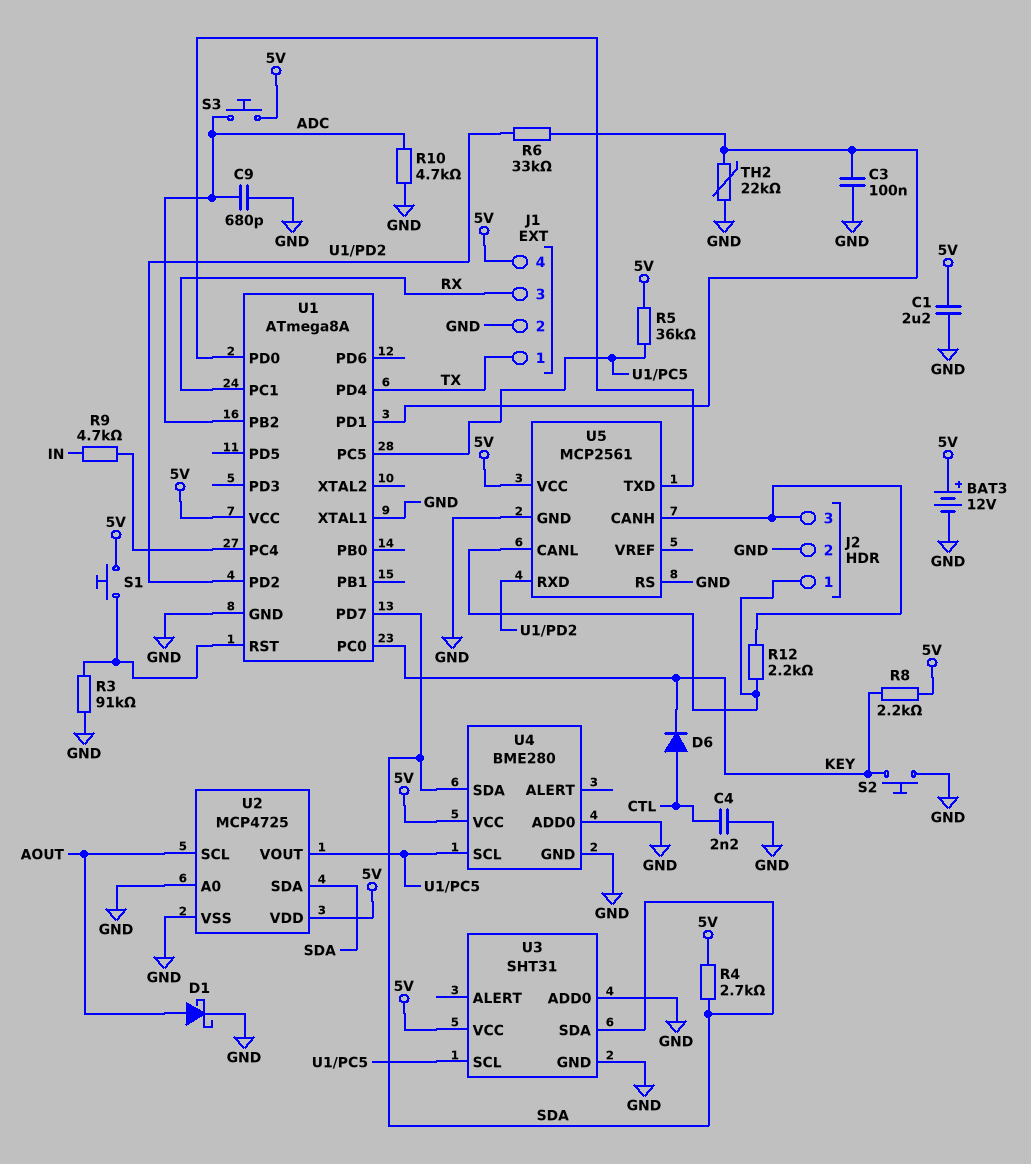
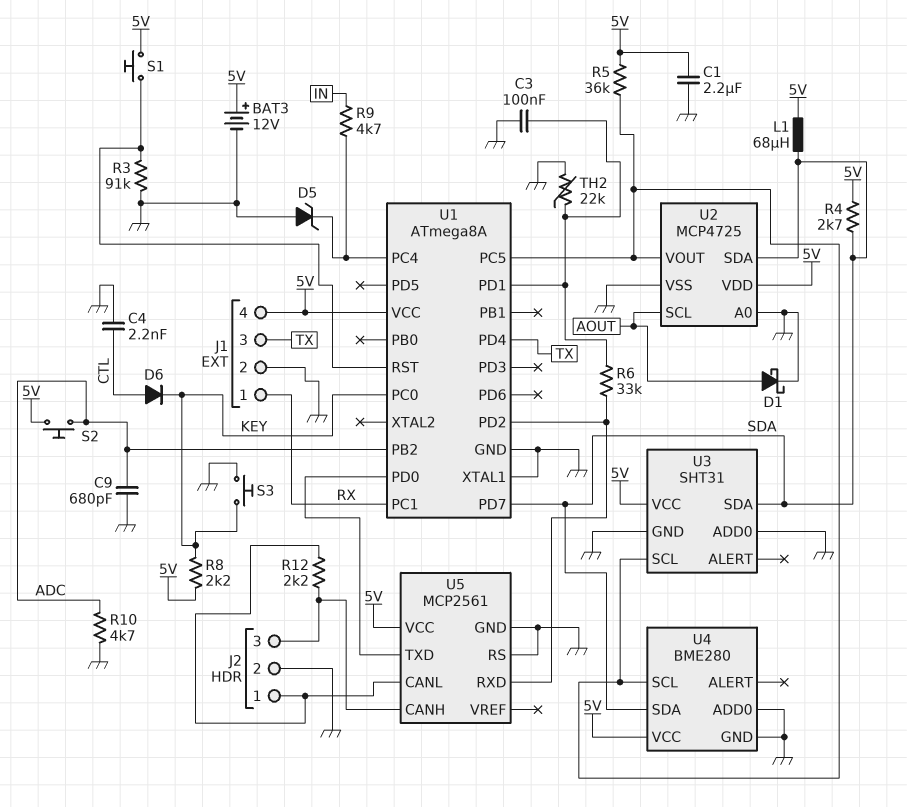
D5: none -> zener (A GND, K U1/PC4)
J1 pin 1: TX -> RX
J1 pin 3: RX -> TX
L1: none -> 68uH (5V, SDA)
S2: button (GND, KEY) -> button (5V, ADC)
S3: button (5V, ADC) -> button (GND, KEY)

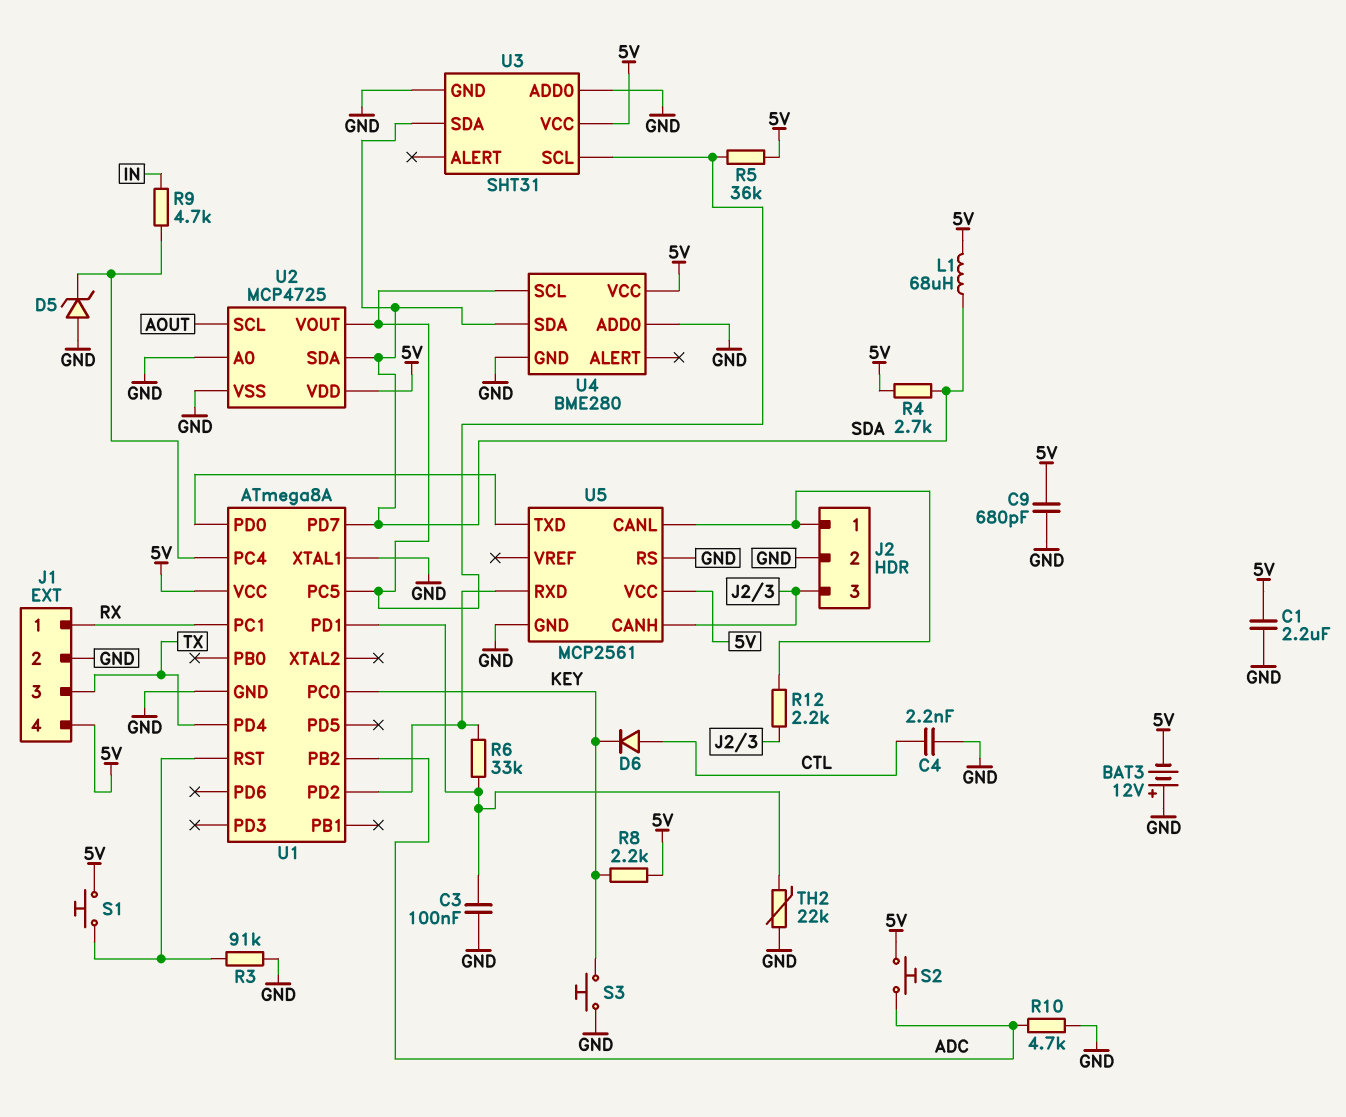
BAT3: 12V (plus 5V, minus GND) -> 12V (plus GND, minus 5V)
C9: 680pF (ADC, GND) -> 680pF (5V, GND)
D1: schottky (A AOUT, K GND) -> none

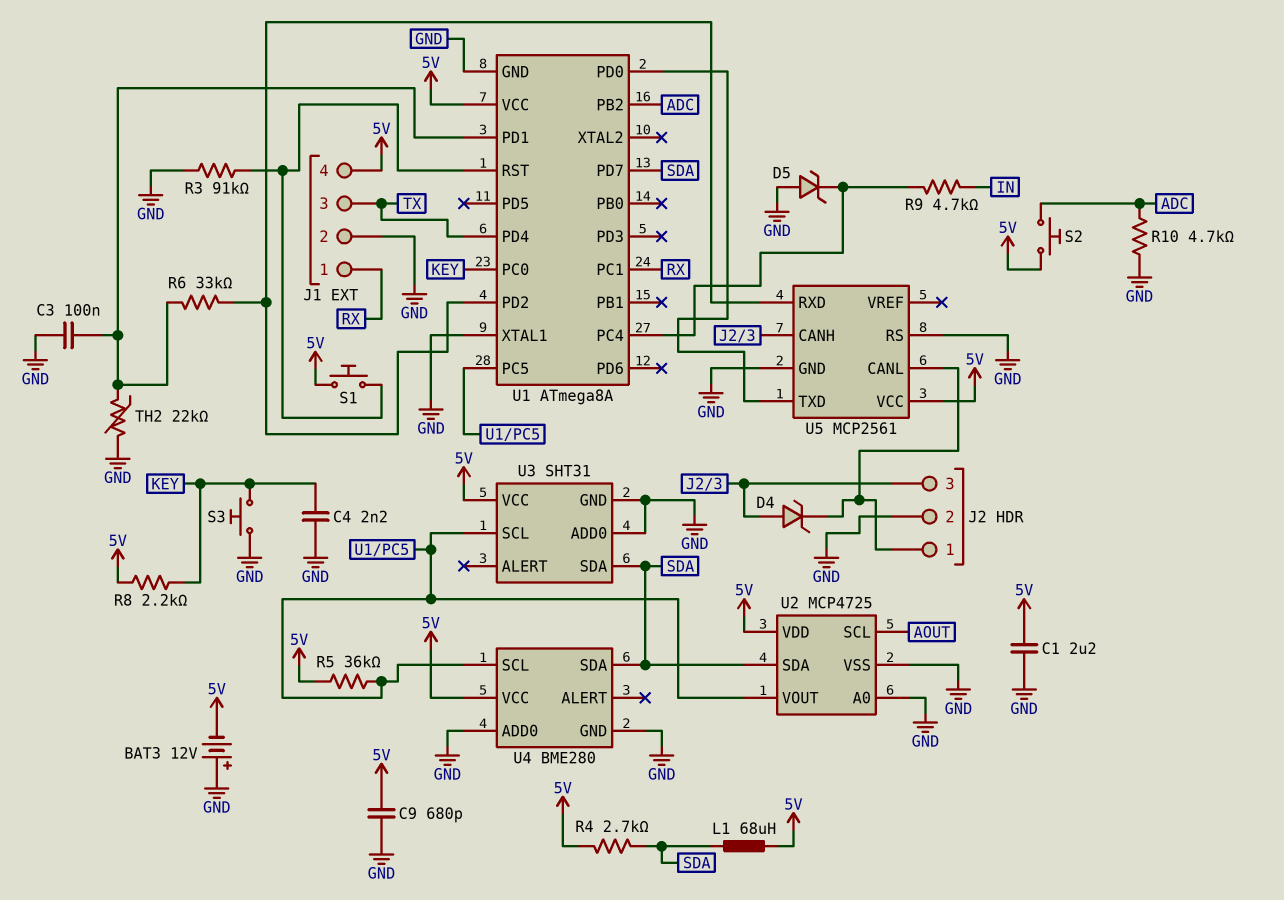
C4: 2.2nF (CTL, GND) -> 2.2nF (GND, KEY)
D4: none -> zener (A J2/3, K J2/1)
D6: diode (A CTL, K KEY) -> none
R12: 2.2k (J2/1, J2/3) -> none

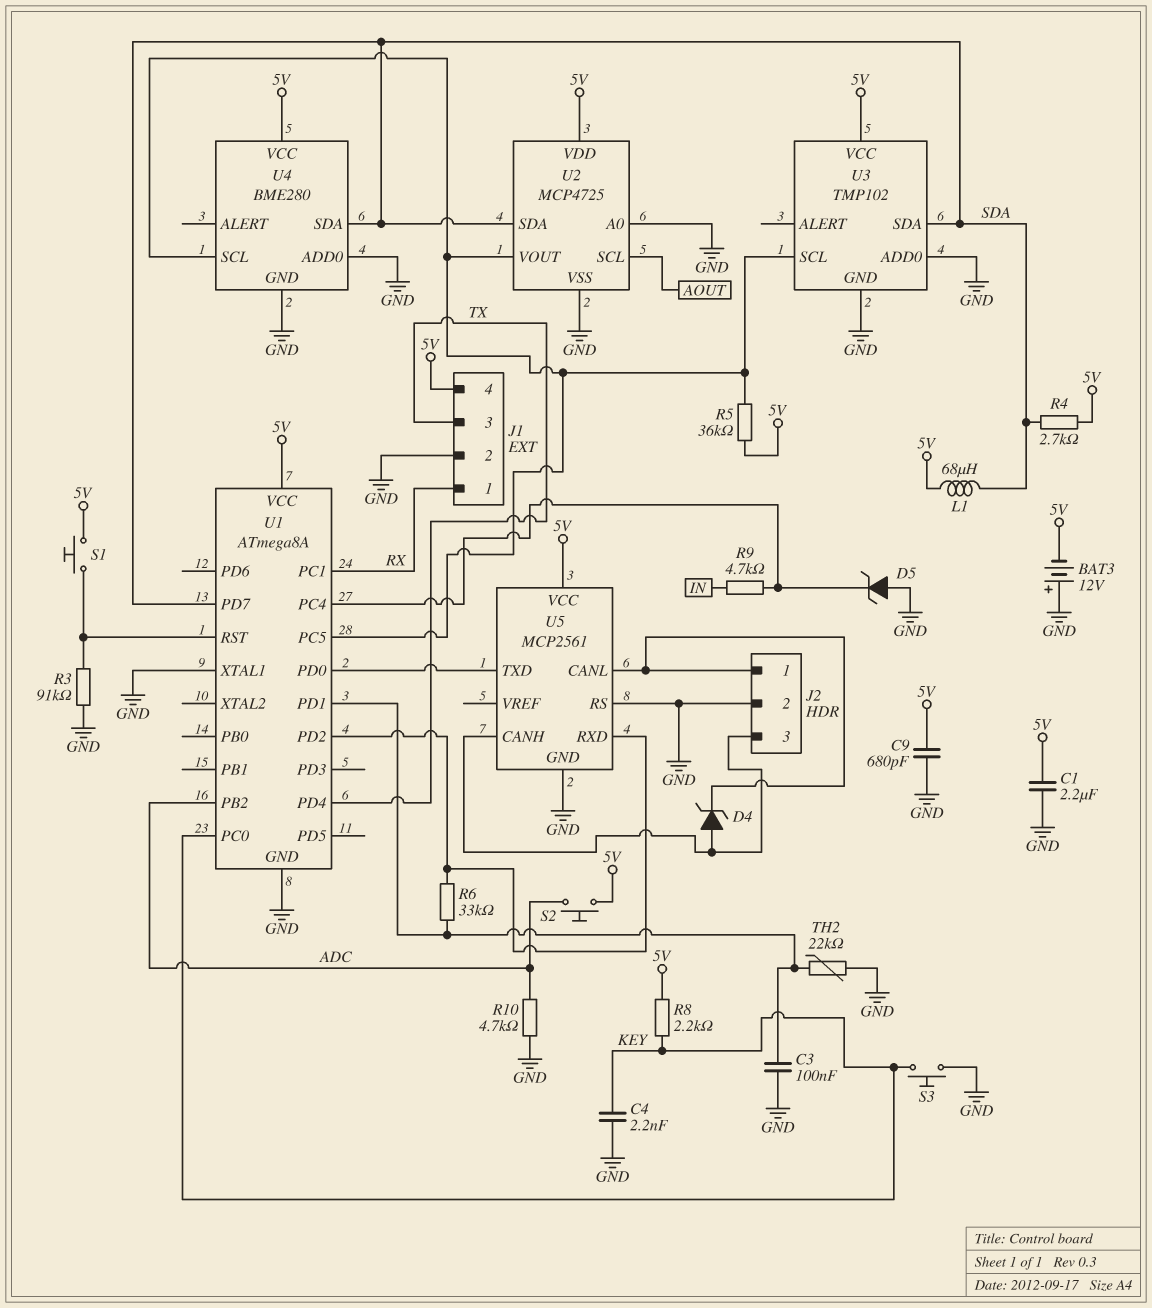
U3: SHT31 -> TMP102

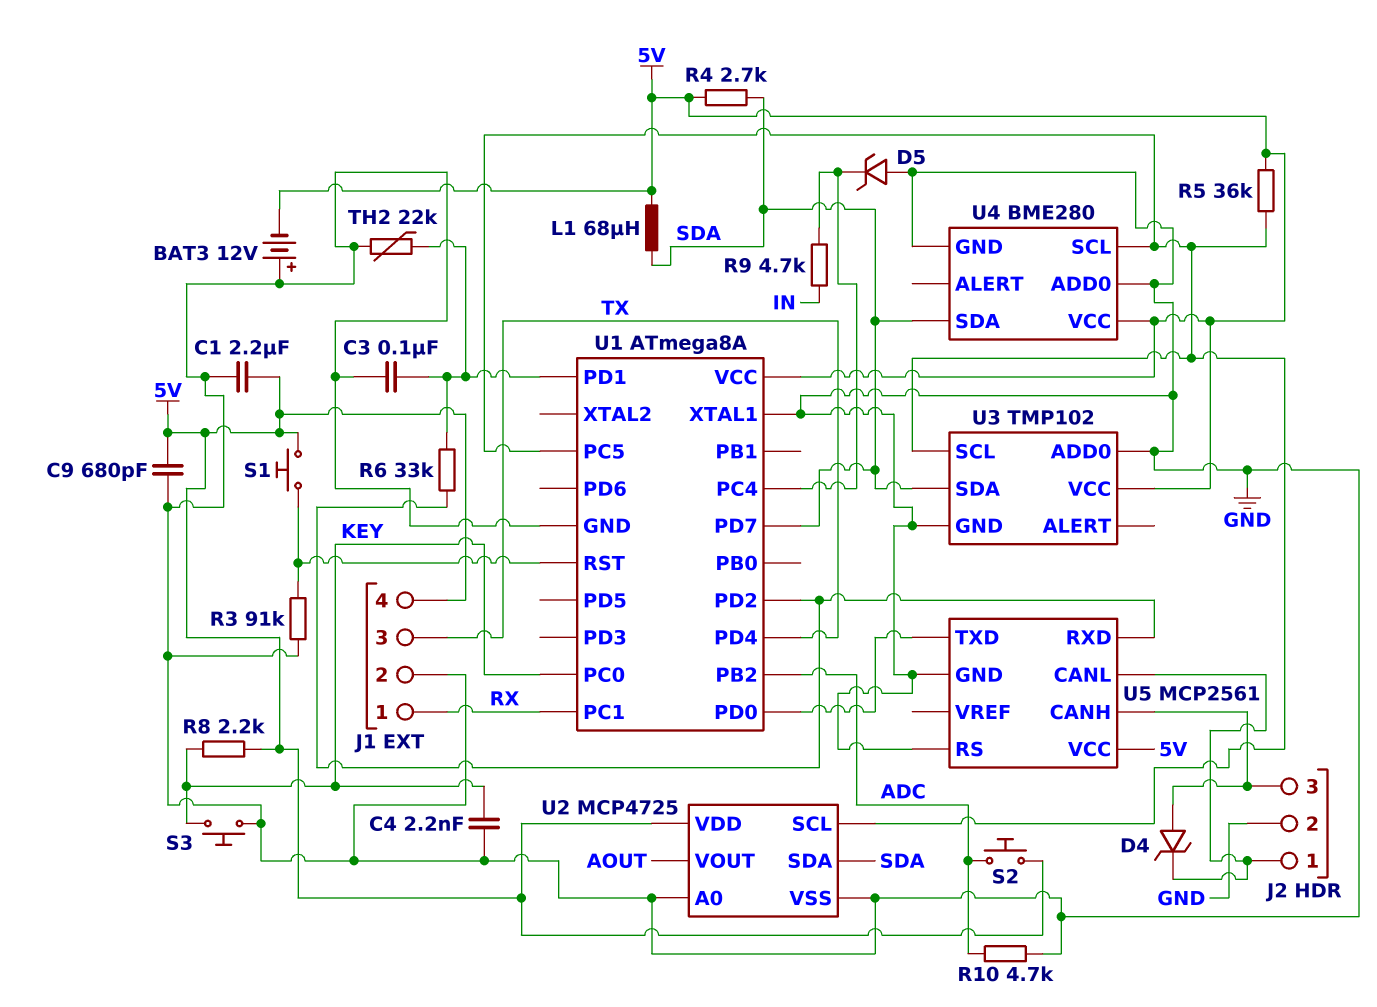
U2 pin SCL: AOUT -> U1/PC5
U2 pin VOUT: U1/PC5 -> AOUT

